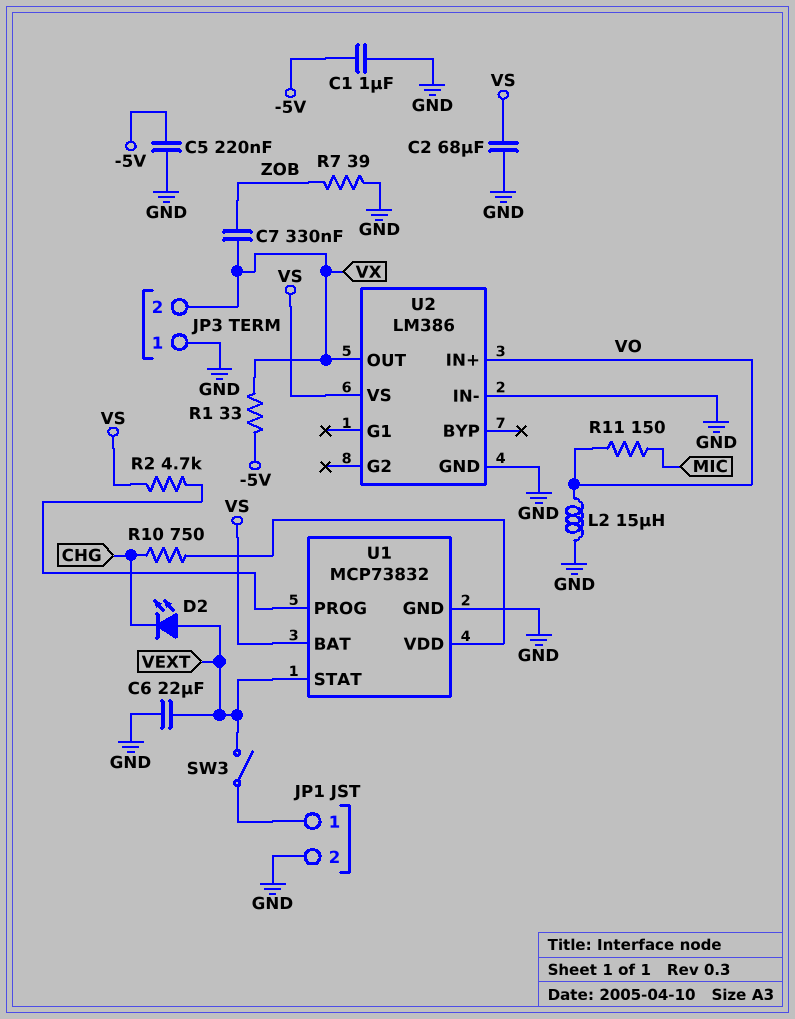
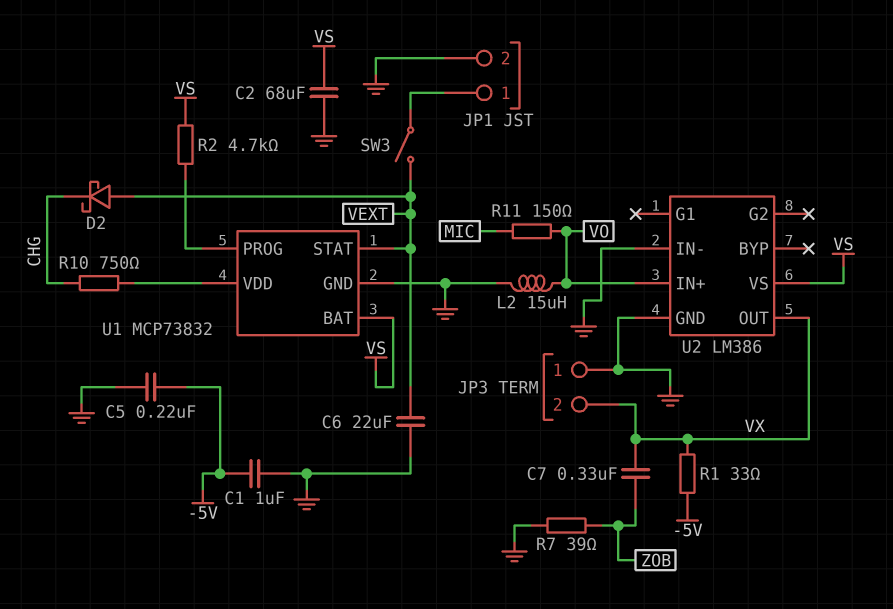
D2: LED (A VEXT, K CHG) -> schottky (A VEXT, K CHG)

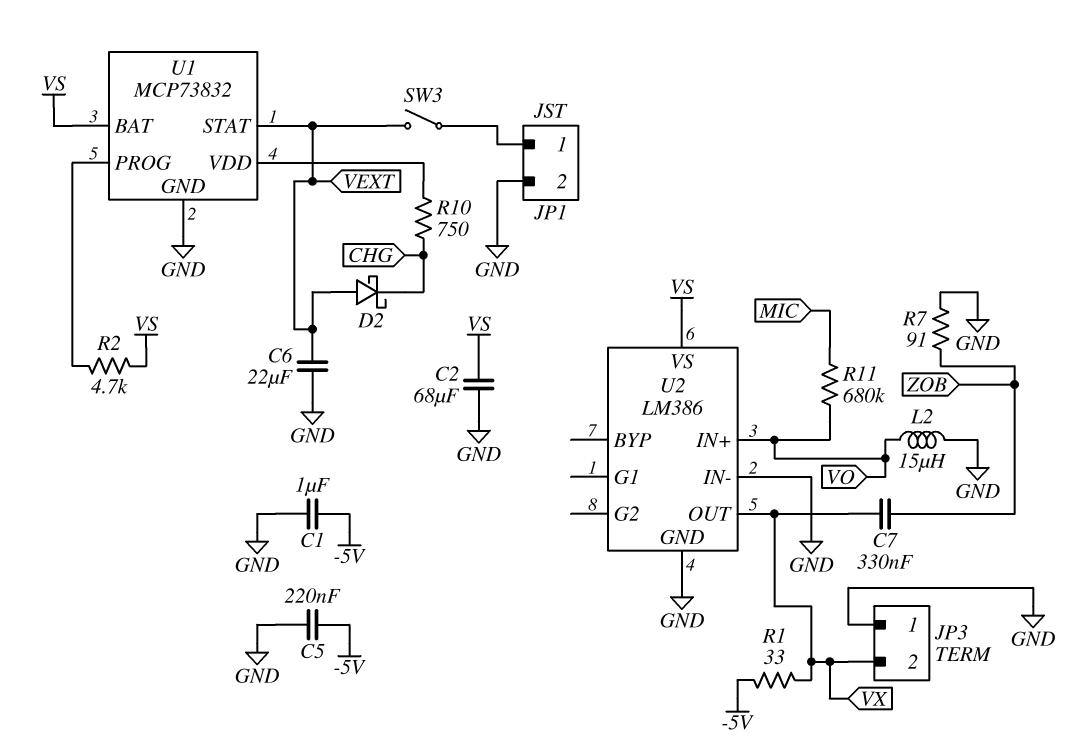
R7: 39 (GND, ZOB) -> 91 (GND, ZOB)
R11: 150 (MIC, VO) -> 680k (MIC, VO)

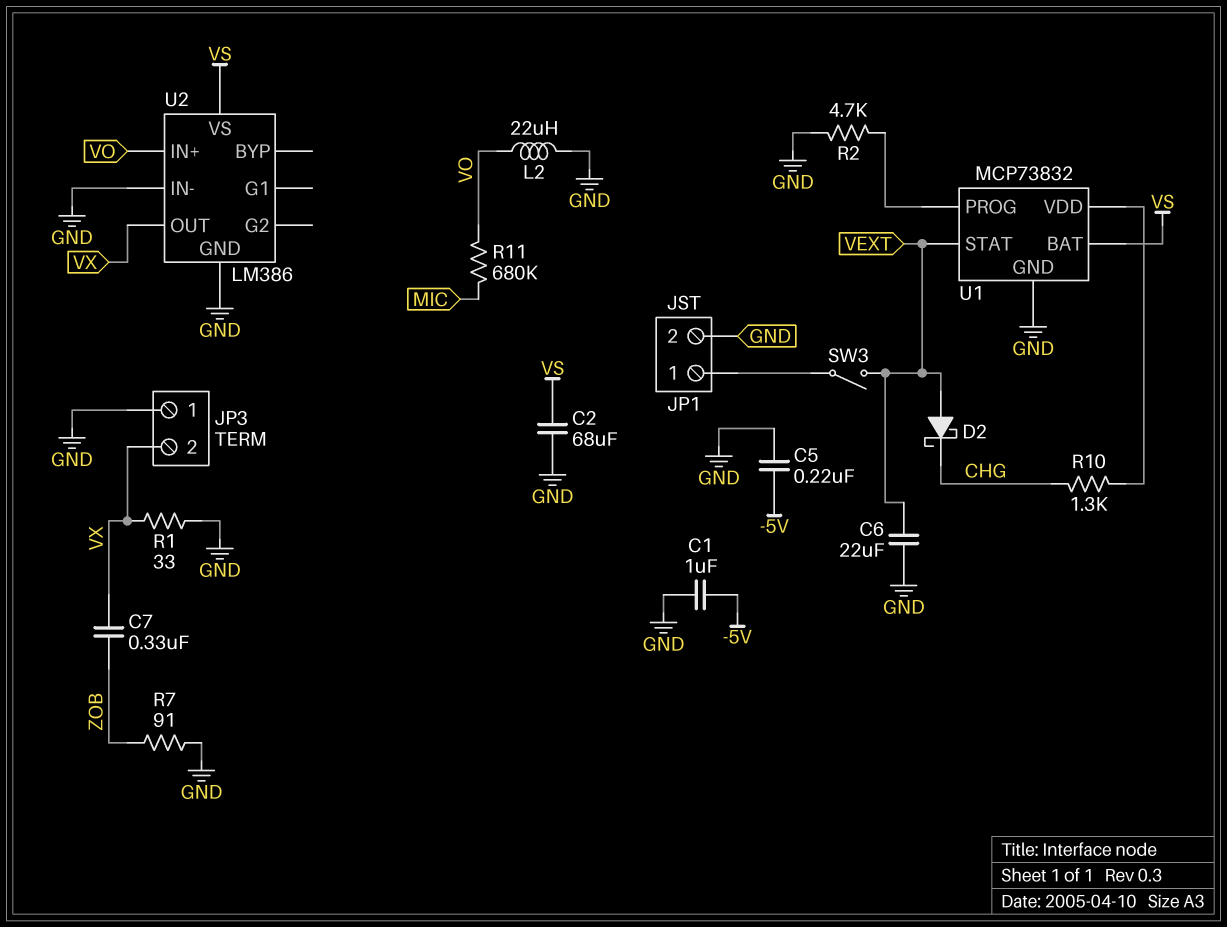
L2: 15uH (GND, VO) -> 22uH (GND, VO)
R1: 33 (-5V, VX) -> 33 (GND, VX)
R2: 4.7k (U1/PROG, VS) -> 4.7k (GND, U1/PROG)
R10: 750 (CHG, U1/VDD) -> 1.3k (CHG, U1/VDD)

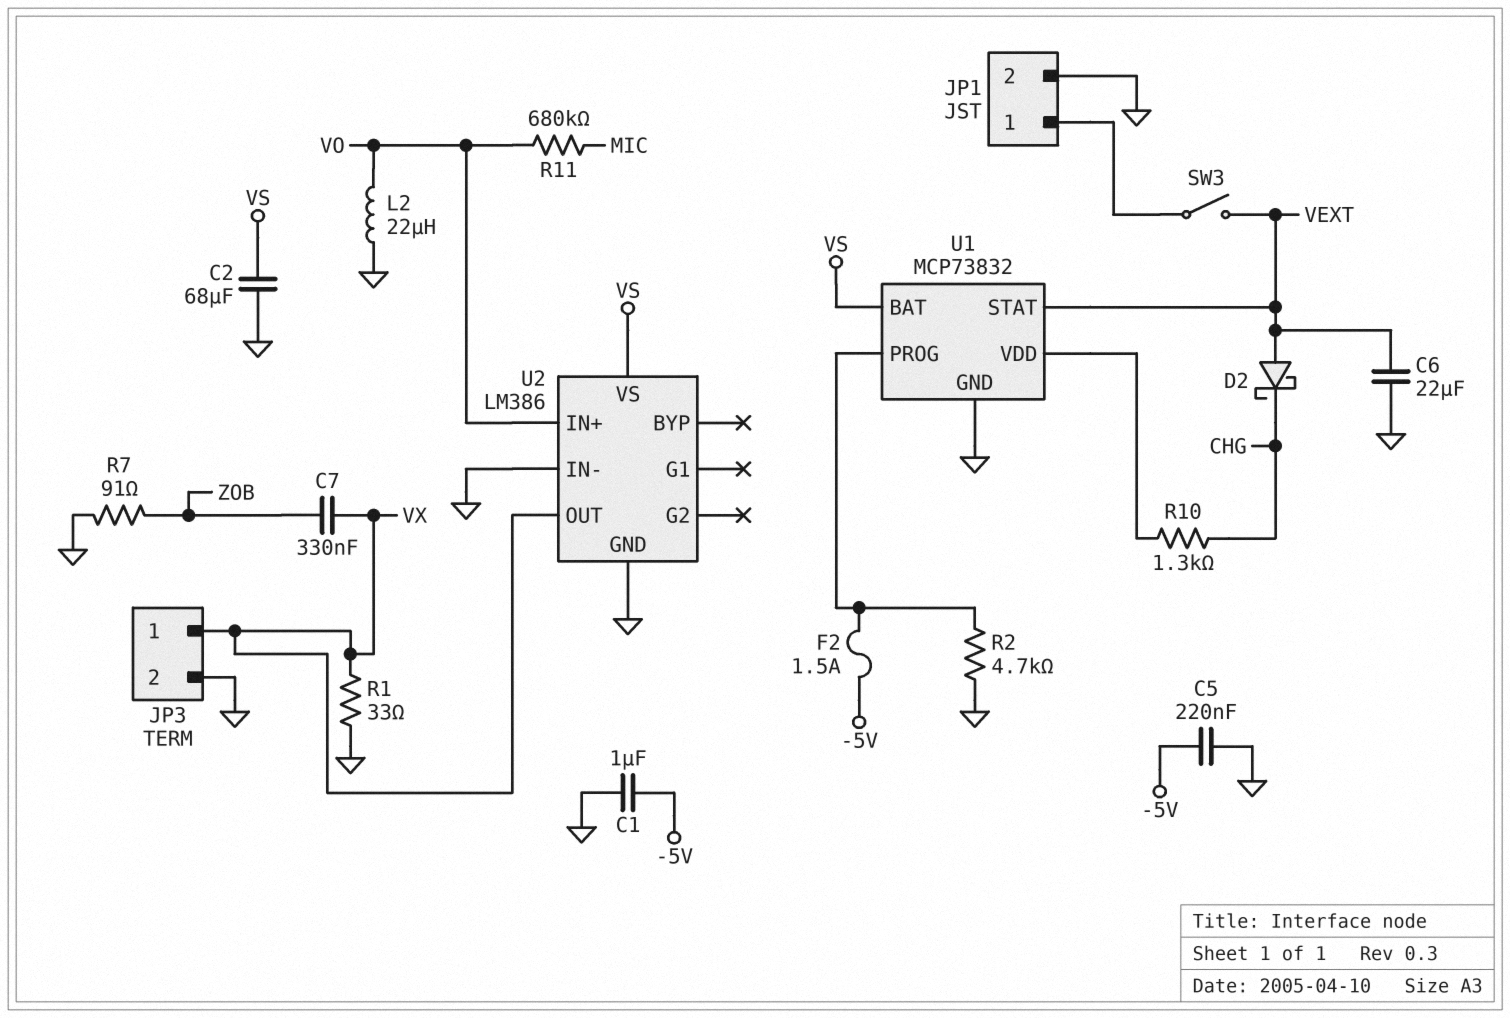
F2: none -> 1.5A (-5V, U1/PROG)
JP3 pin 1: GND -> VX
JP3 pin 2: VX -> GND

